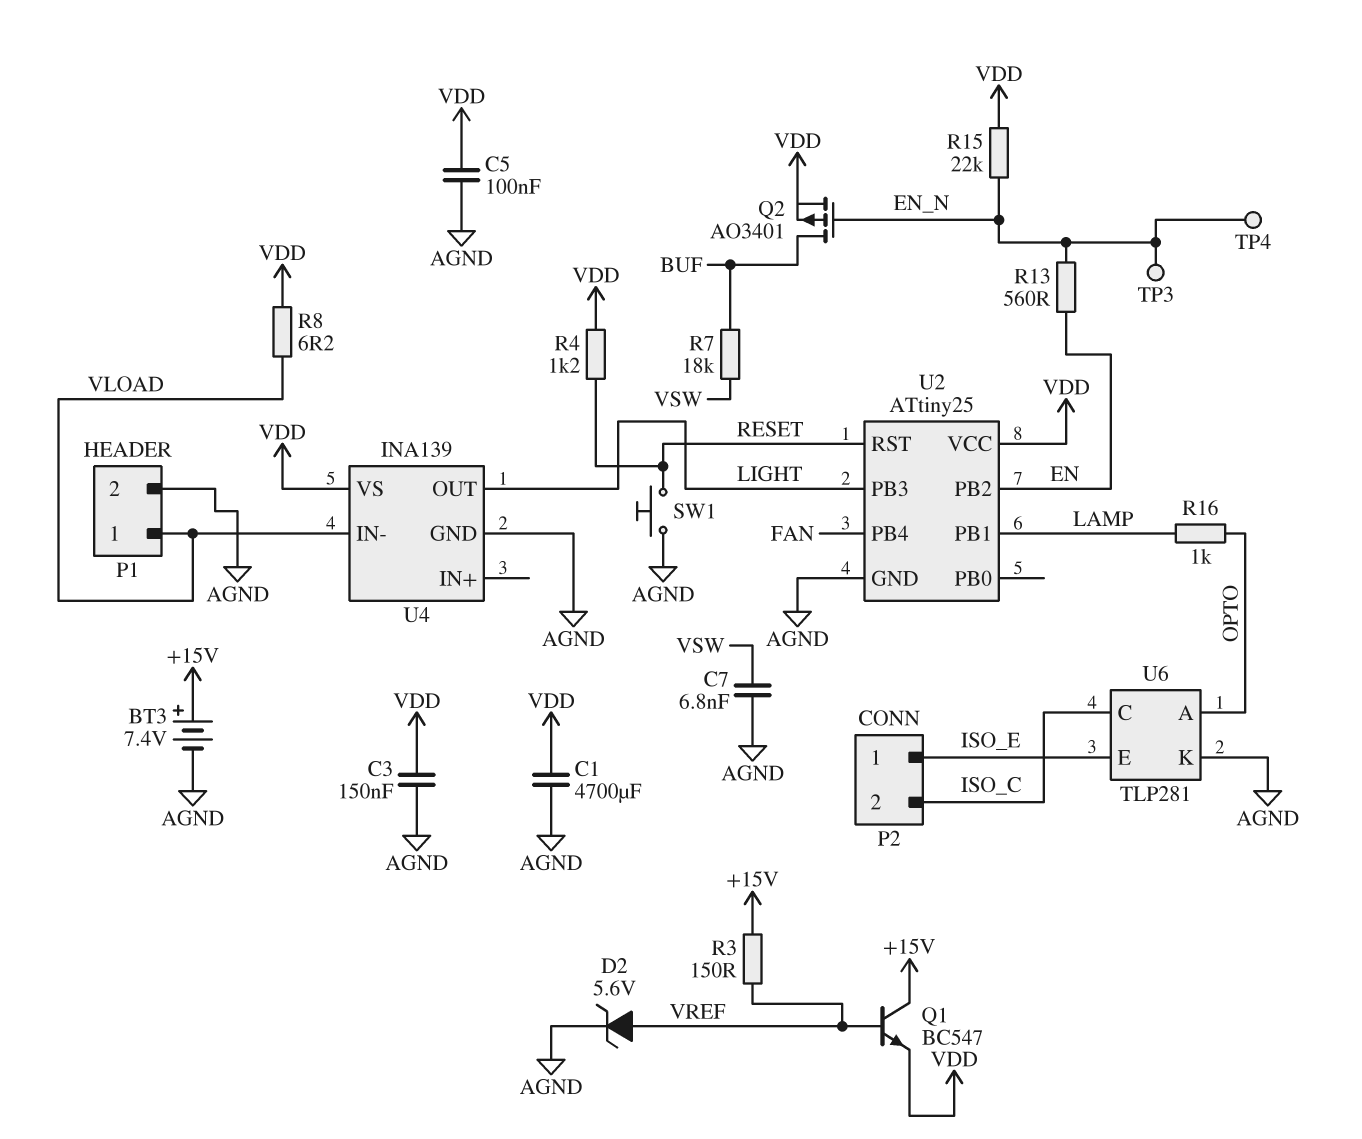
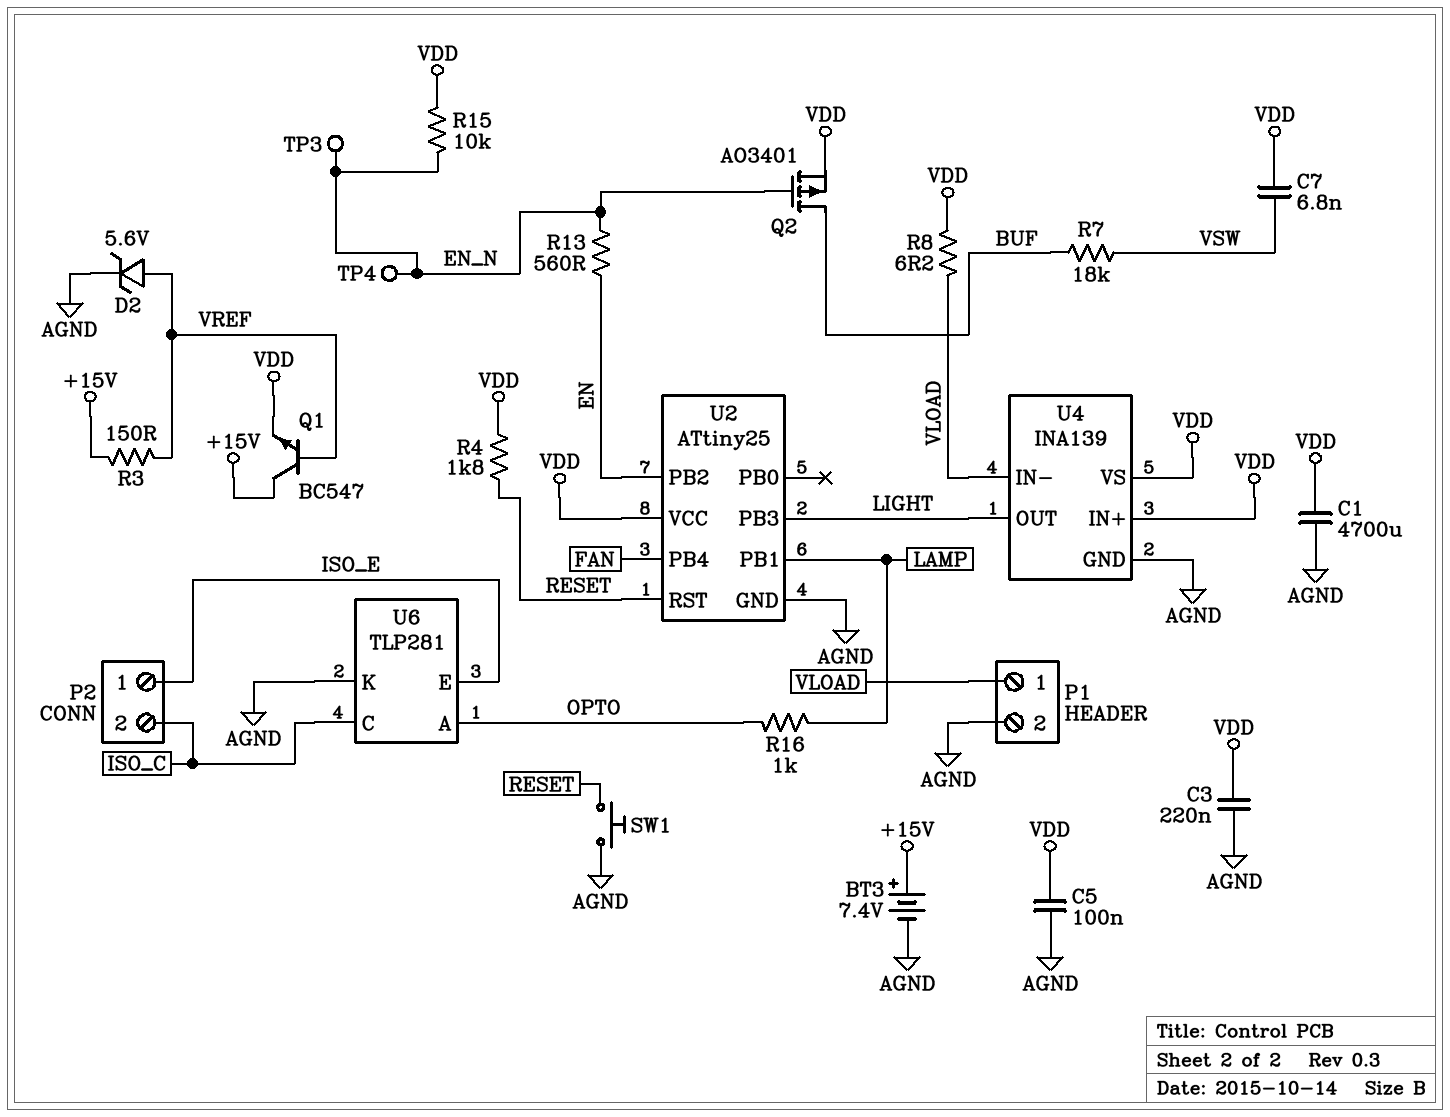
C3: 150nF (AGND, VDD) -> 220nF (AGND, VDD)
C7: 6.8nF (AGND, VSW) -> 6.8nF (VDD, VSW)
R4: 1.2k (RESET, VDD) -> 1.8k (RESET, VDD)
R15: 22k (EN_N, VDD) -> 10k (EN_N, VDD)
U4 pin IN+: none -> VDD

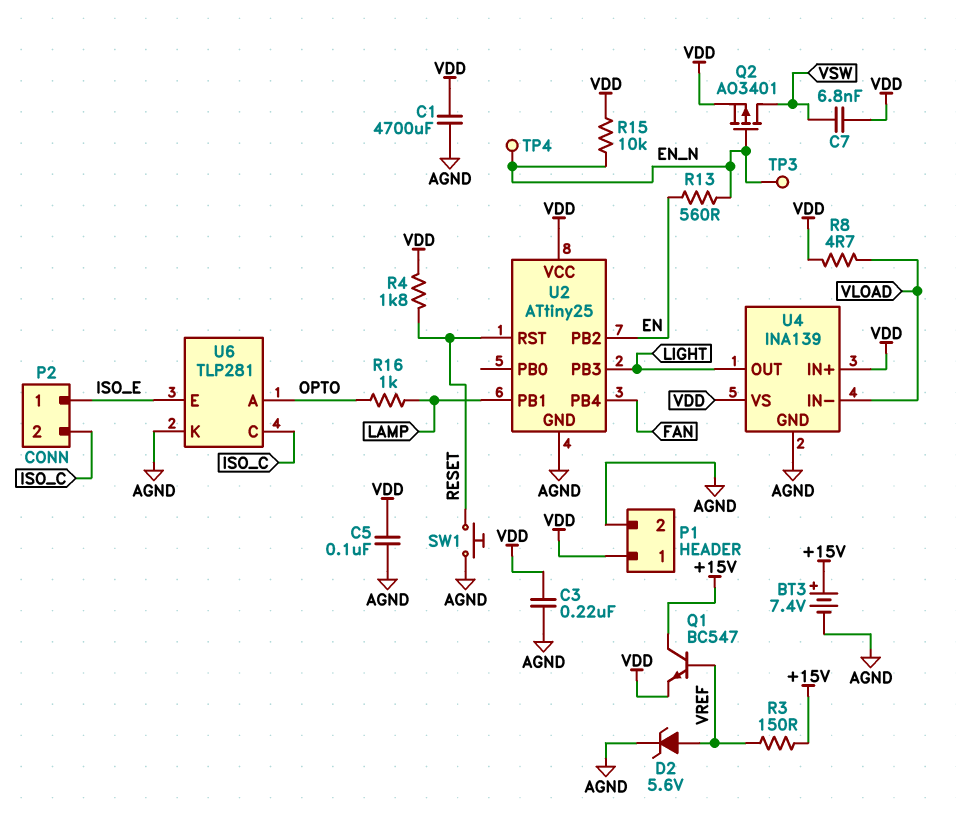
P1 pin 1: VLOAD -> VDD
Q2: PMOS AO3401 (G EN_N, D BUF, S VDD) -> PMOS AO3401 (G EN_N, D VSW, S VDD)
R7: 18k (BUF, VSW) -> none
R8: 6.2 (VDD, VLOAD) -> 4.7 (VDD, VLOAD)

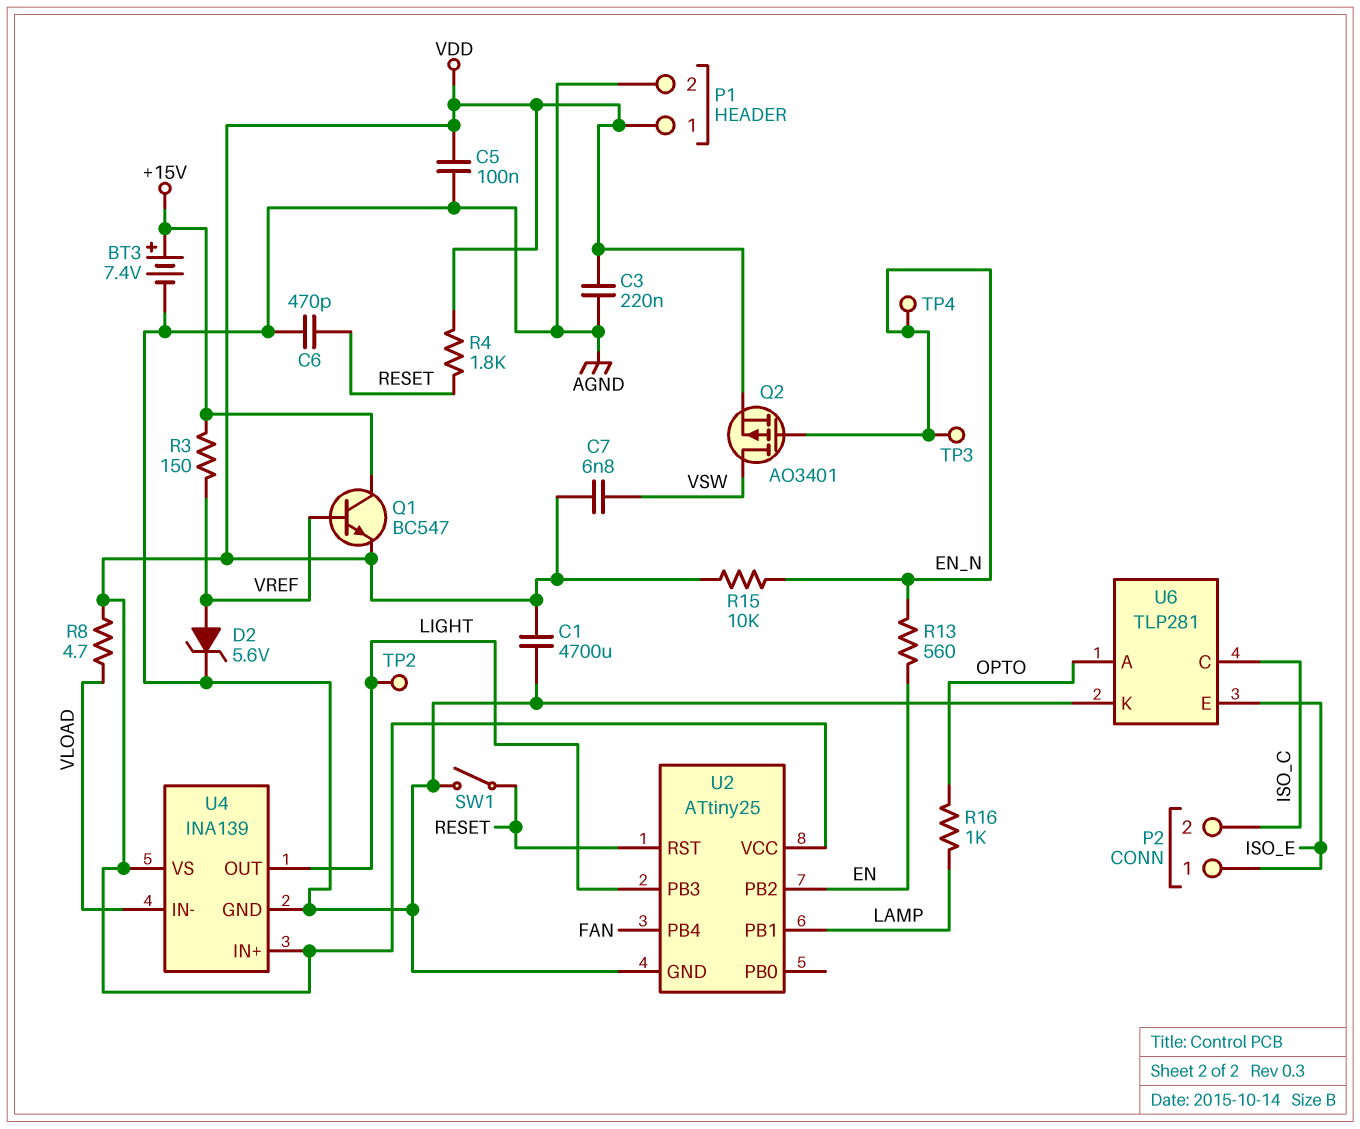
C6: none -> 470pF (AGND, RESET)
SW1: button (AGND, RESET) -> switch (AGND, RESET)
TP2: none -> test point (LIGHT)

